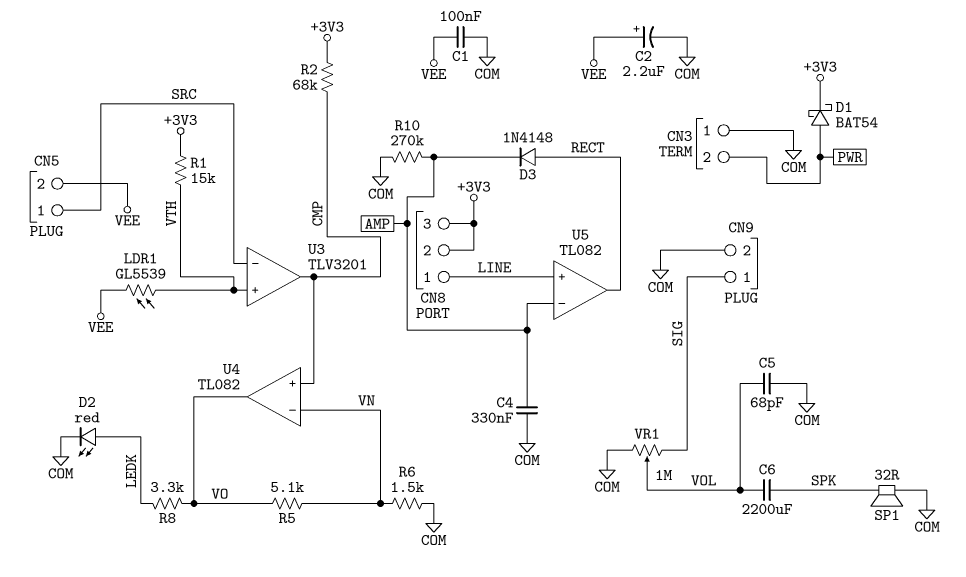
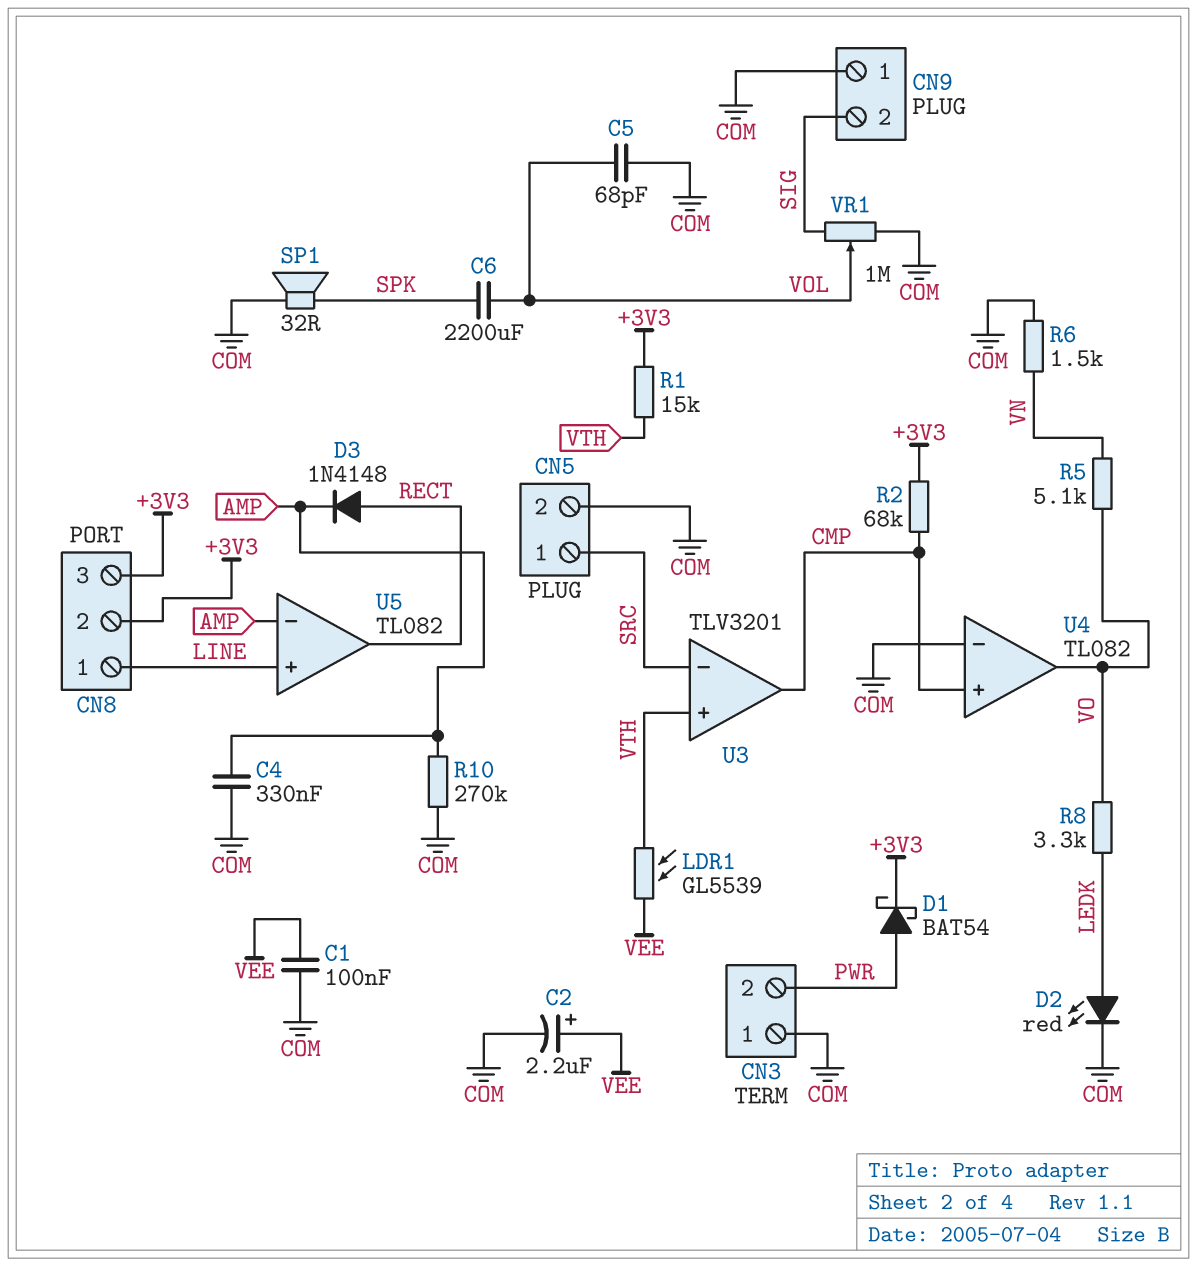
CN5 pin 2: VEE -> COM
CN9 pin 1: SIG -> COM
CN9 pin 2: COM -> SIG
U4 pin in-: VN -> COM

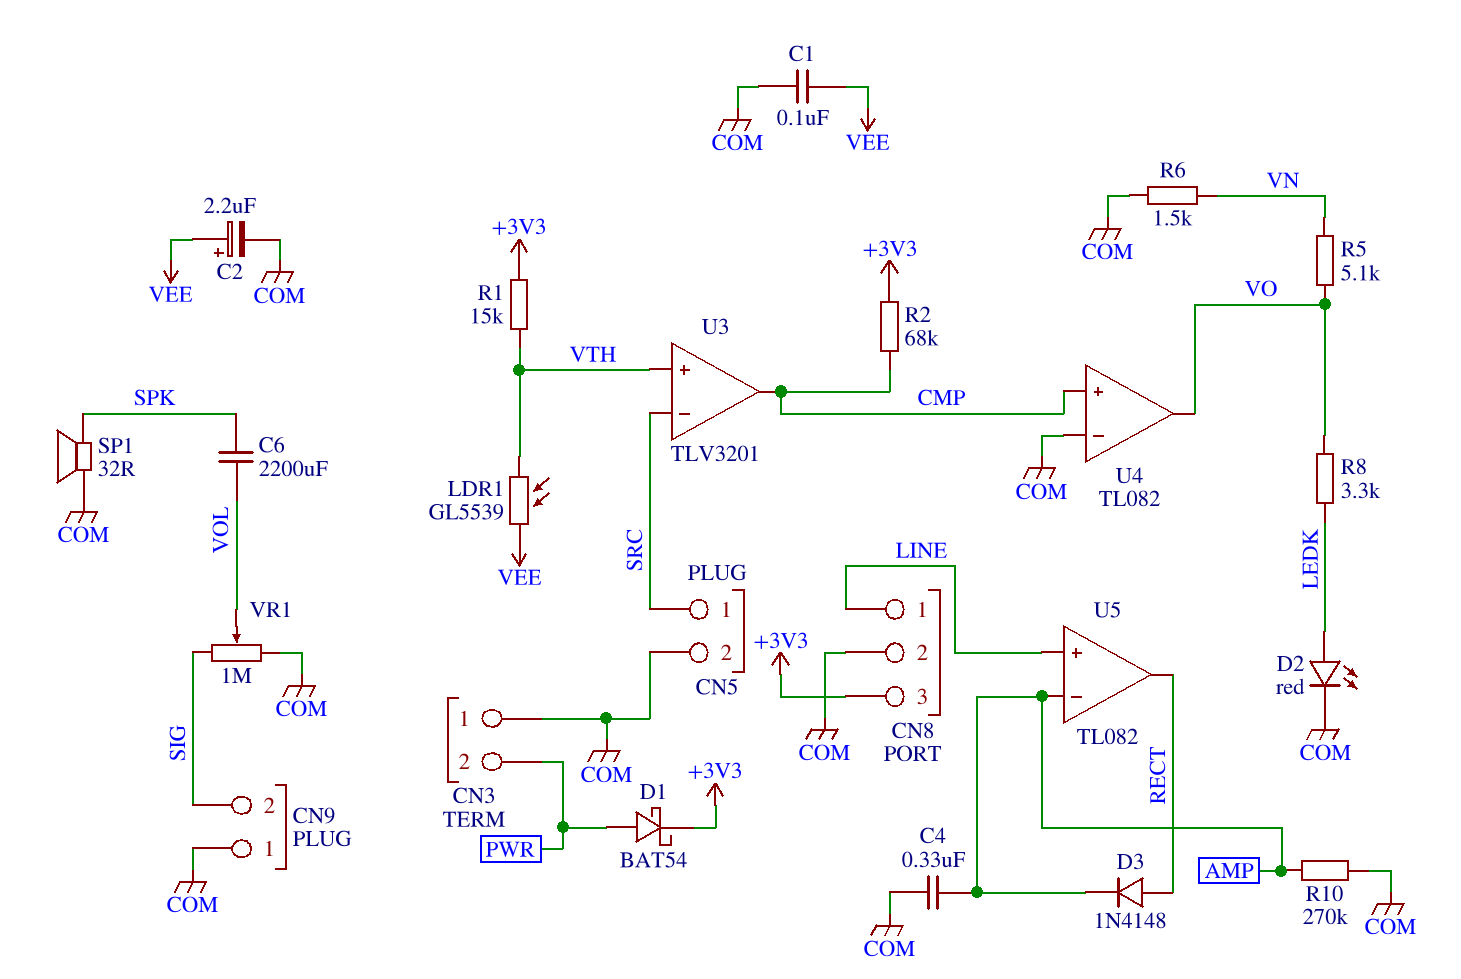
C5: 68pF (COM, VOL) -> none
CN8 pin 2: +3V3 -> COM

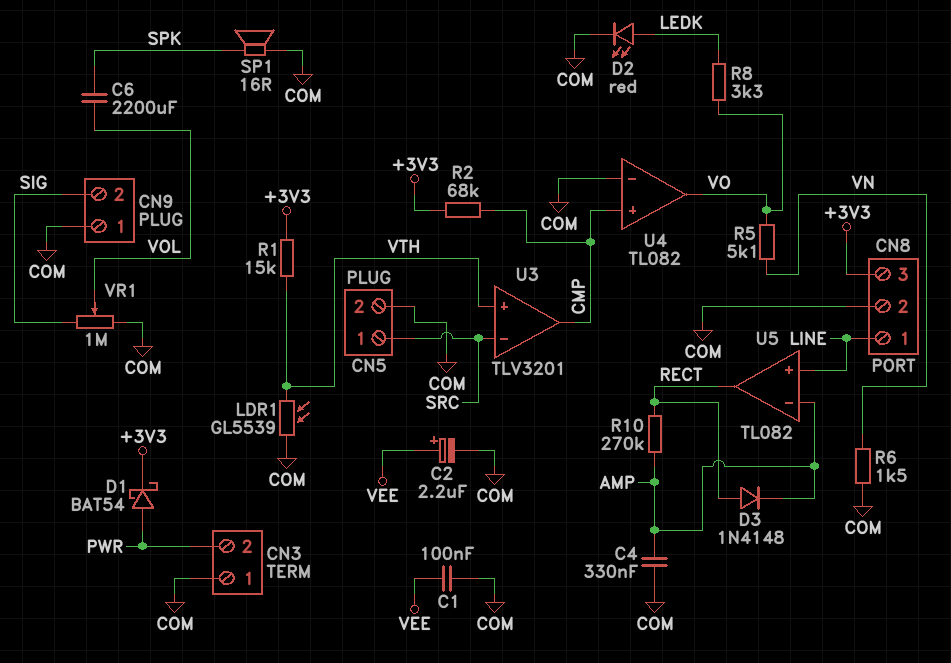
LDR1: GL5539 (VEE, VTH) -> GL5539 (COM, VTH)
R10: 270k (AMP, COM) -> 270k (AMP, RECT)
SP1: speaker 32R (COM, SPK) -> speaker 16R (COM, SPK)

